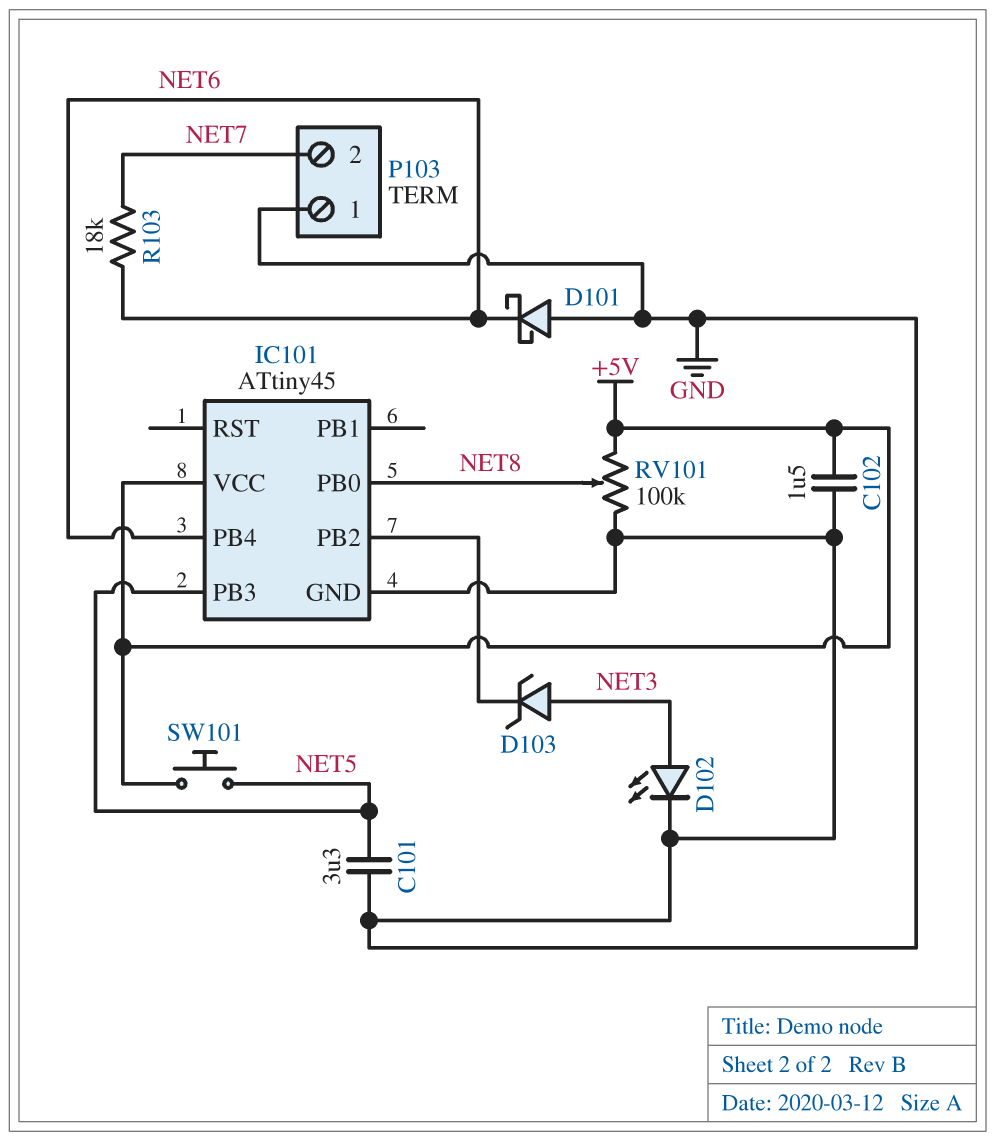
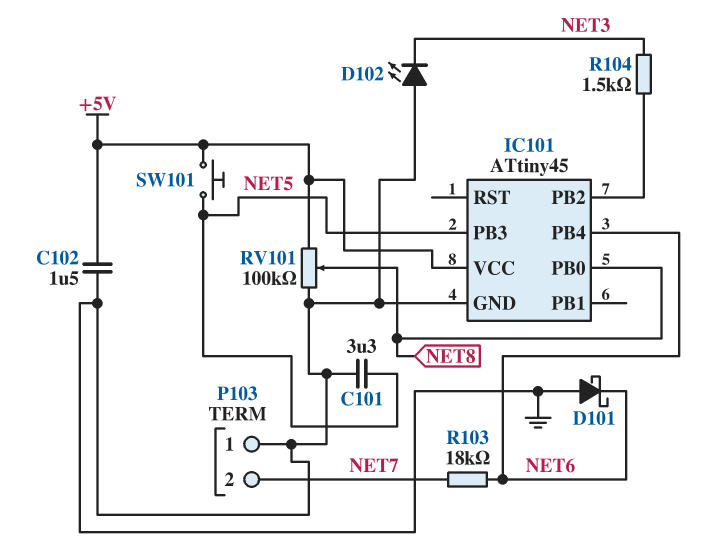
D102: LED (A NET3, K GND) -> LED (A GND, K NET3)
D103: zener (A NET3, K IC101/PB2) -> none
R104: none -> 1.5k (IC101/PB2, NET3)

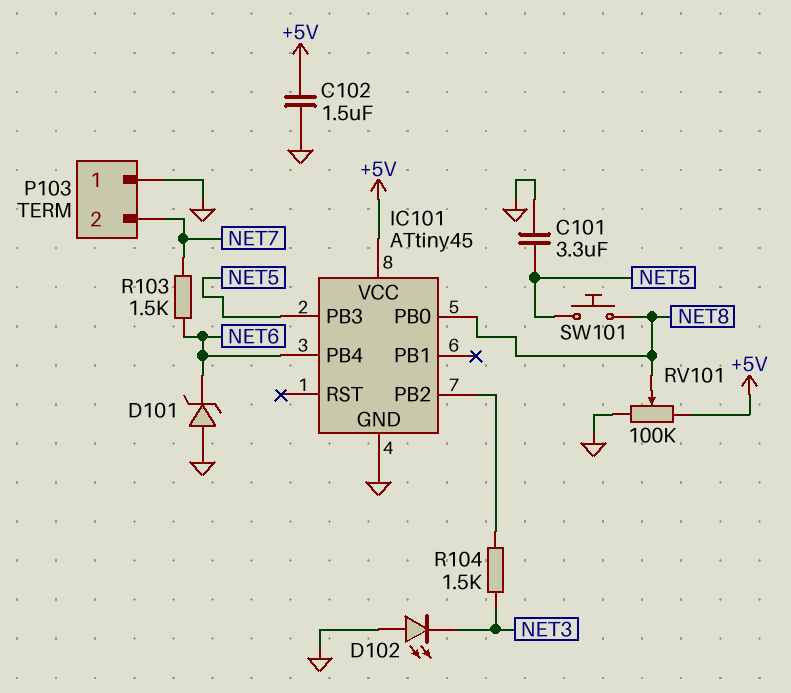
D101: schottky (A GND, K NET6) -> zener (A GND, K NET6)
R103: 18k (NET6, NET7) -> 1.5k (NET6, NET7)
SW101: button (+5V, NET5) -> button (NET5, NET8)

